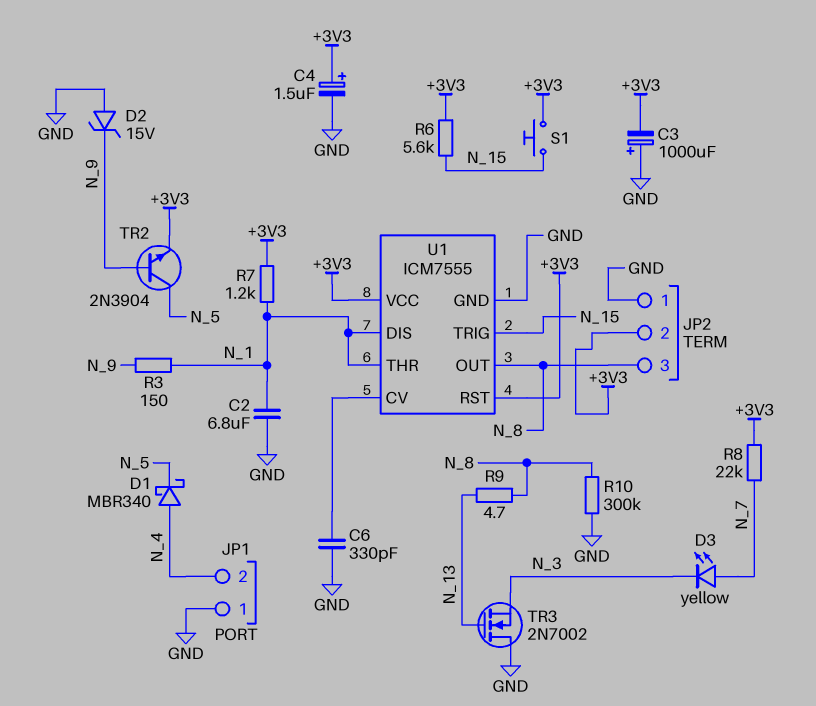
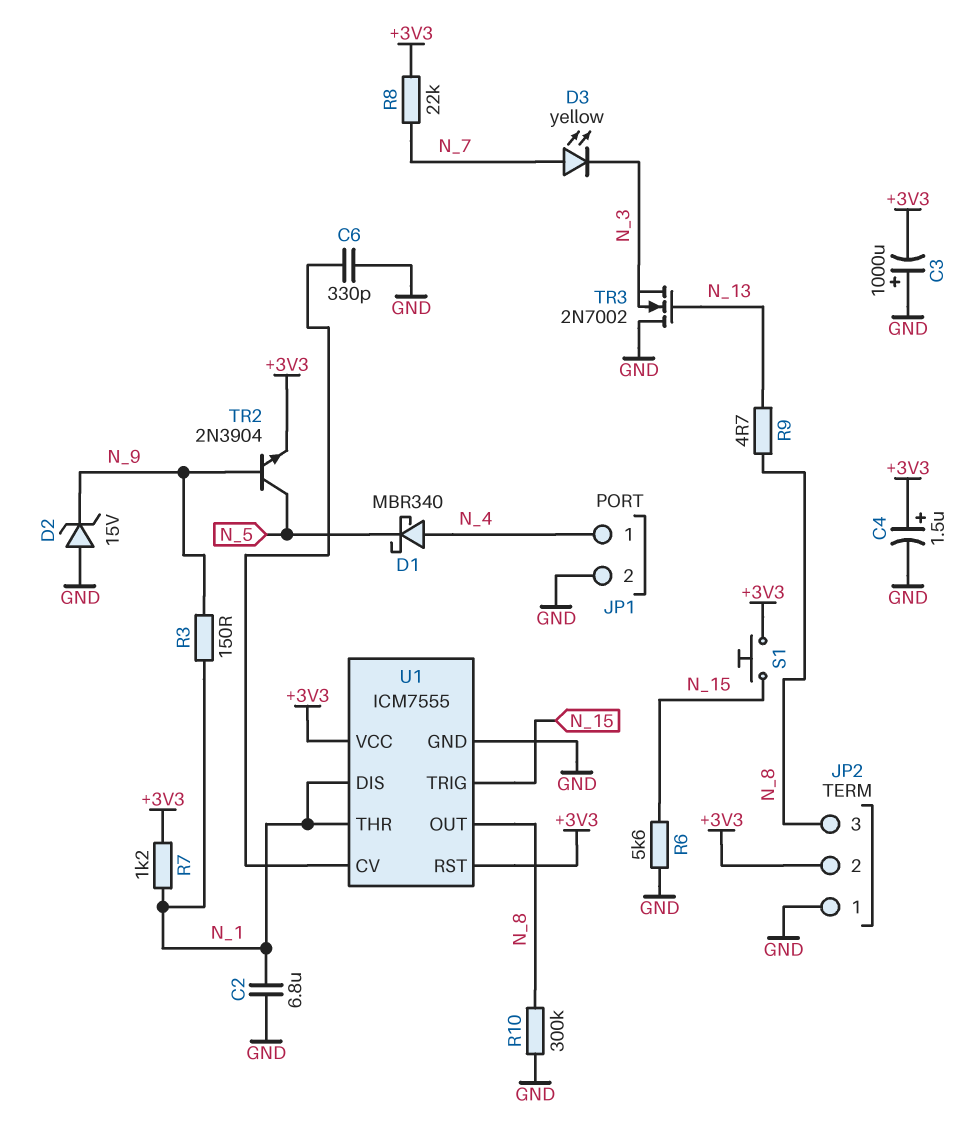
JP1 pin 1: GND -> N_4
JP1 pin 2: N_4 -> GND
R6: 5.6k (+3V3, N_15) -> 5.6k (GND, N_15)

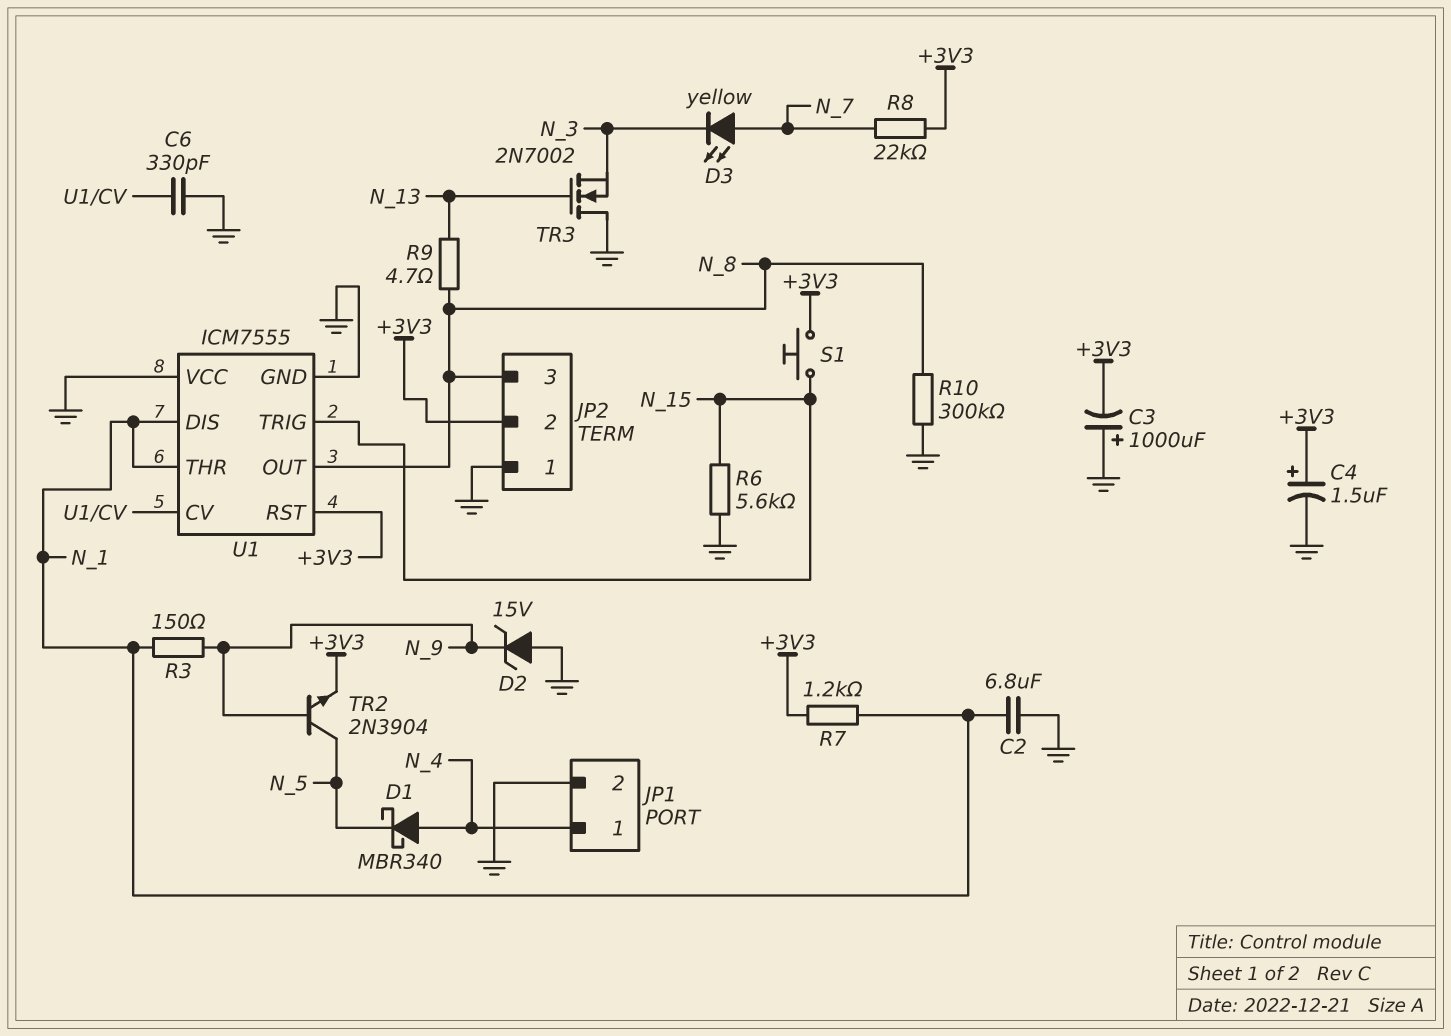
U1 pin VCC: +3V3 -> GND

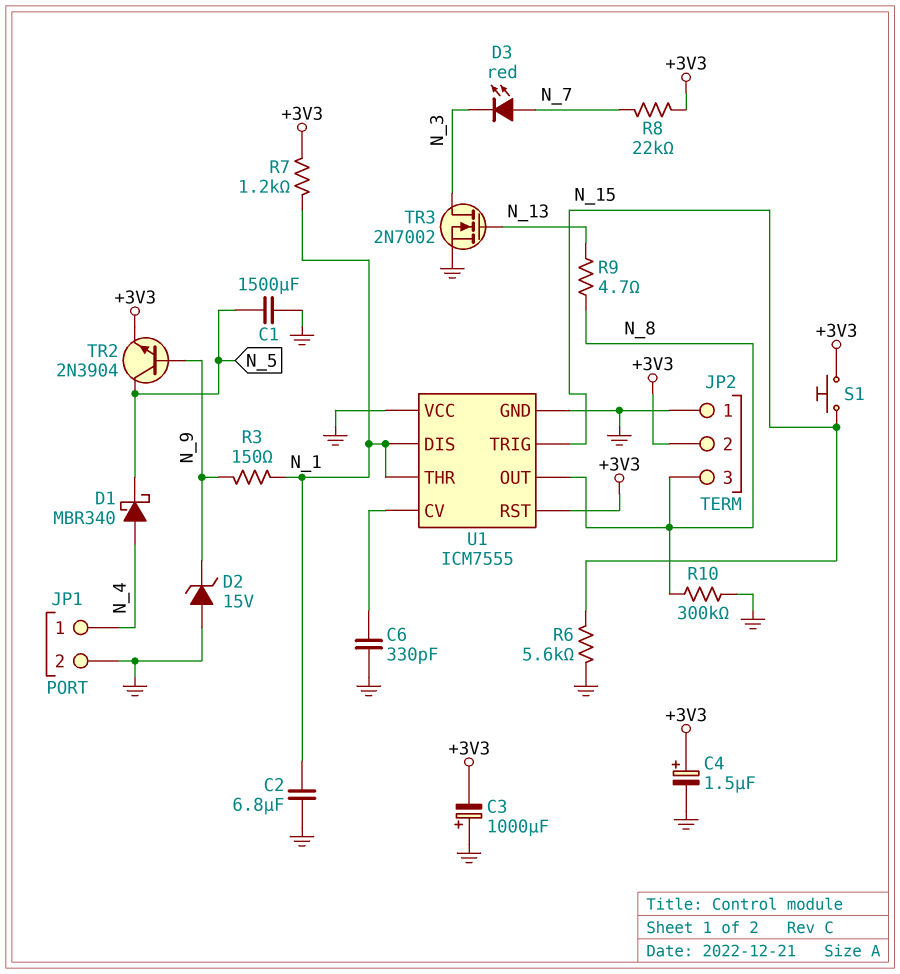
C1: none -> 1500uF (GND, N_5)
D3: LED yellow (A N_7, K N_3) -> LED red (A N_7, K N_3)
TR3: NMOS 2N7002 (G N_13, D GND, S N_3) -> NMOS 2N7002 (G N_13, D N_3, S GND)

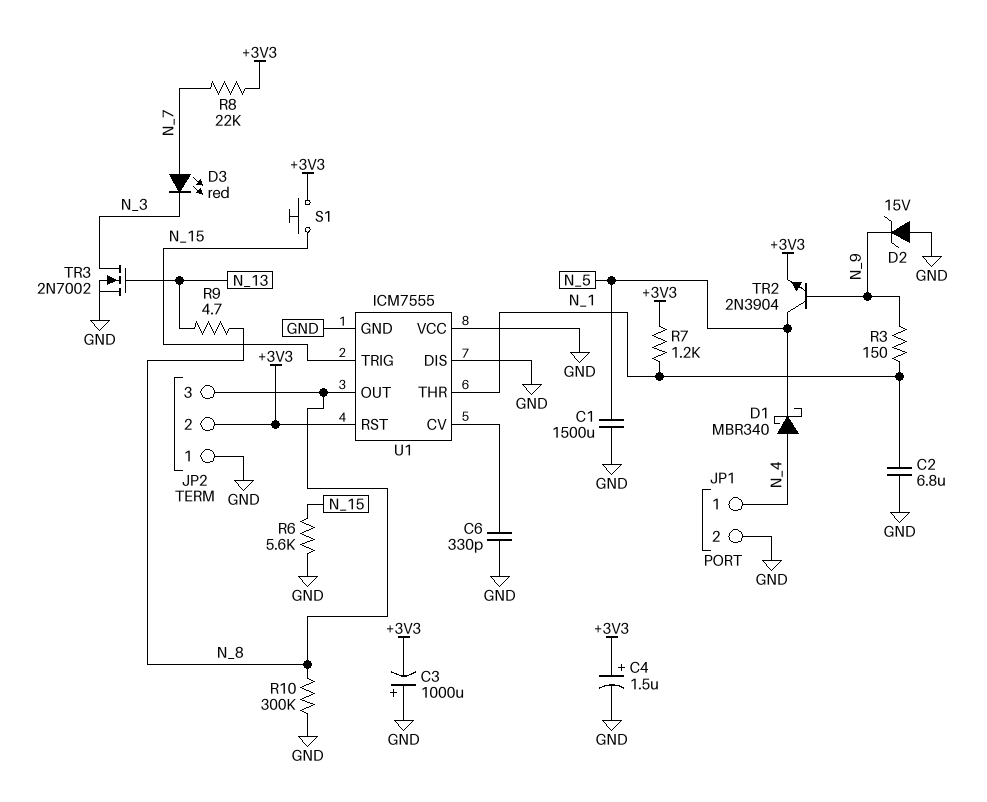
U1 pin DIS: N_1 -> GND

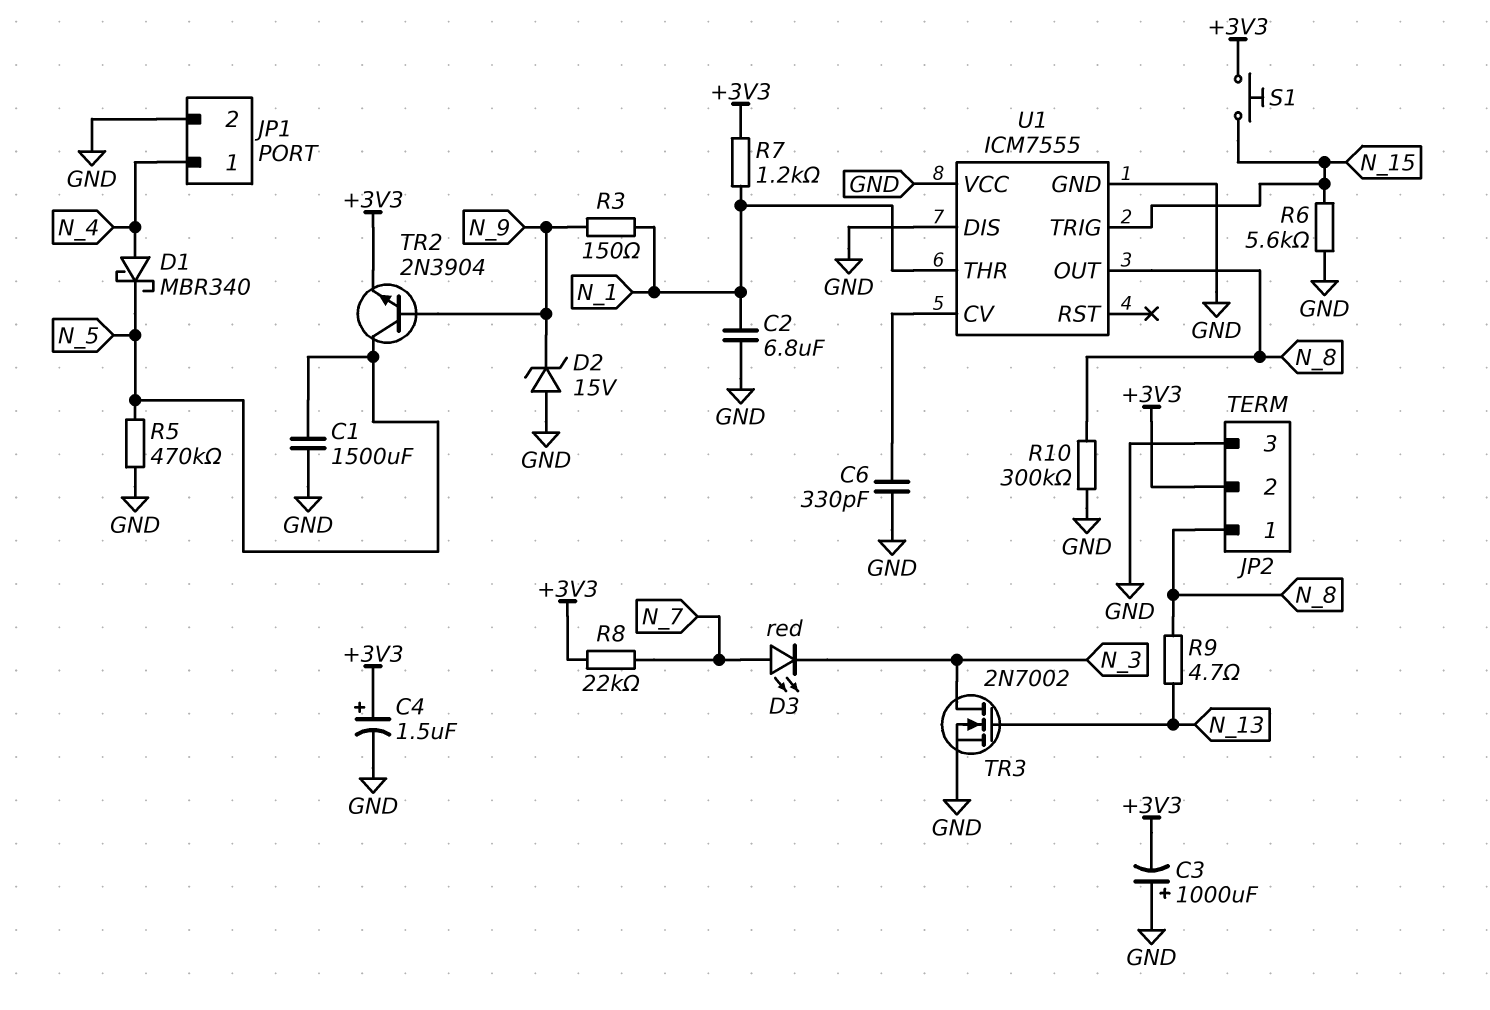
JP2 pin 1: GND -> N_8
JP2 pin 3: N_8 -> GND
R5: none -> 470k (GND, N_5)
U1 pin RST: +3V3 -> none

